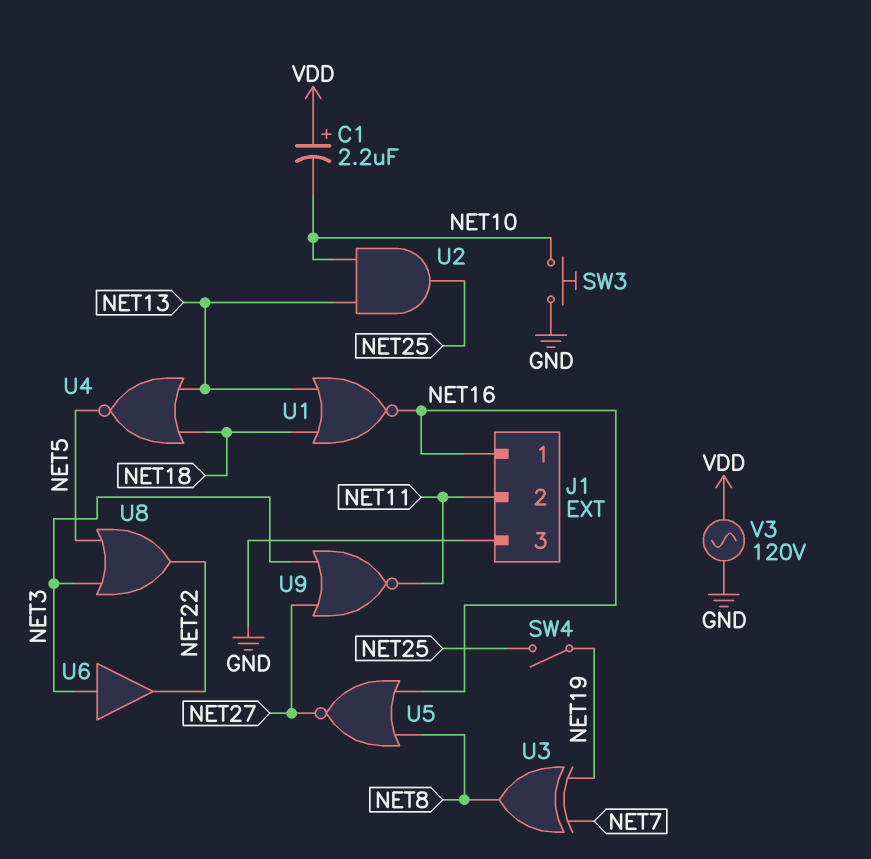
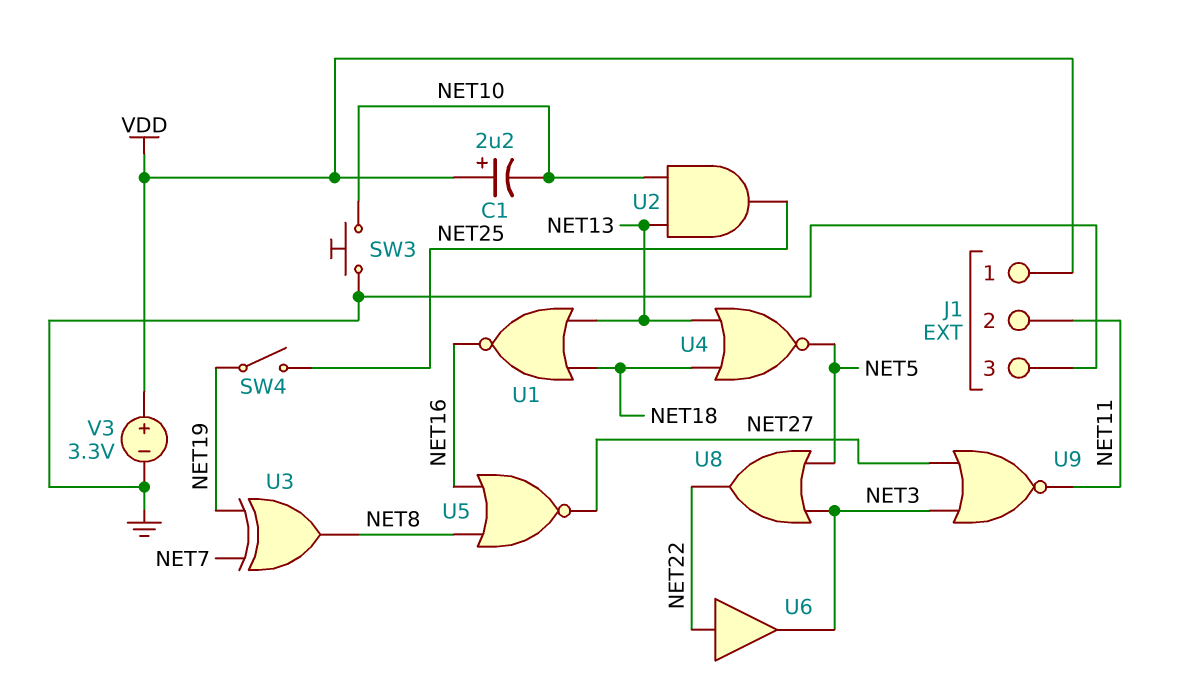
J1 pin 1: NET16 -> VDD
U6: buffer (in NET3, out NET22) -> buffer (in NET22, out NET3)
V3: AC 120V (GND, VDD) -> 3.3V (plus VDD, minus GND)

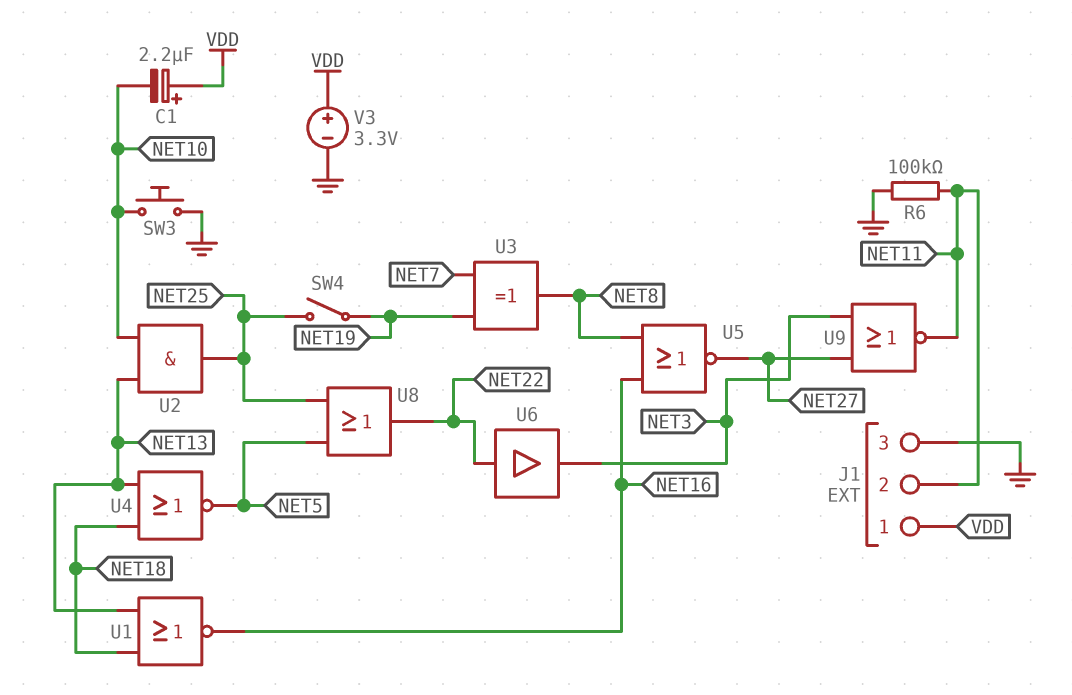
R6: none -> 100k (GND, NET11)
U8: OR (in NET3, in NET5, out NET22) -> OR (in NET5, in NET25, out NET22)

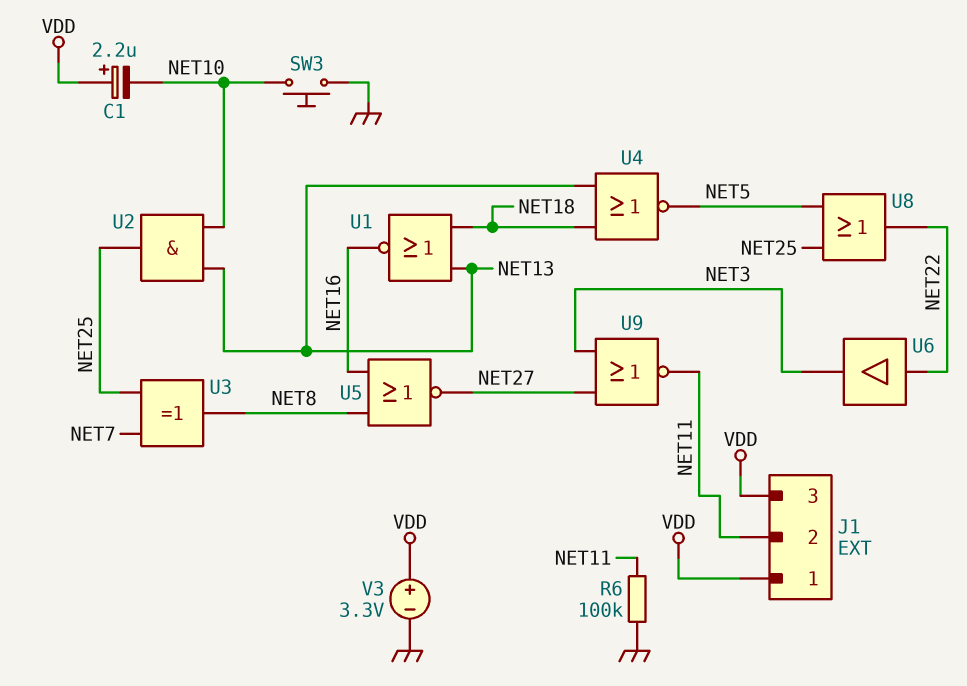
J1 pin 3: GND -> VDD
SW4: switch (NET19, NET25) -> none
U3: XOR (in NET7, in NET19, out NET8) -> XOR (in NET7, in NET25, out NET8)

